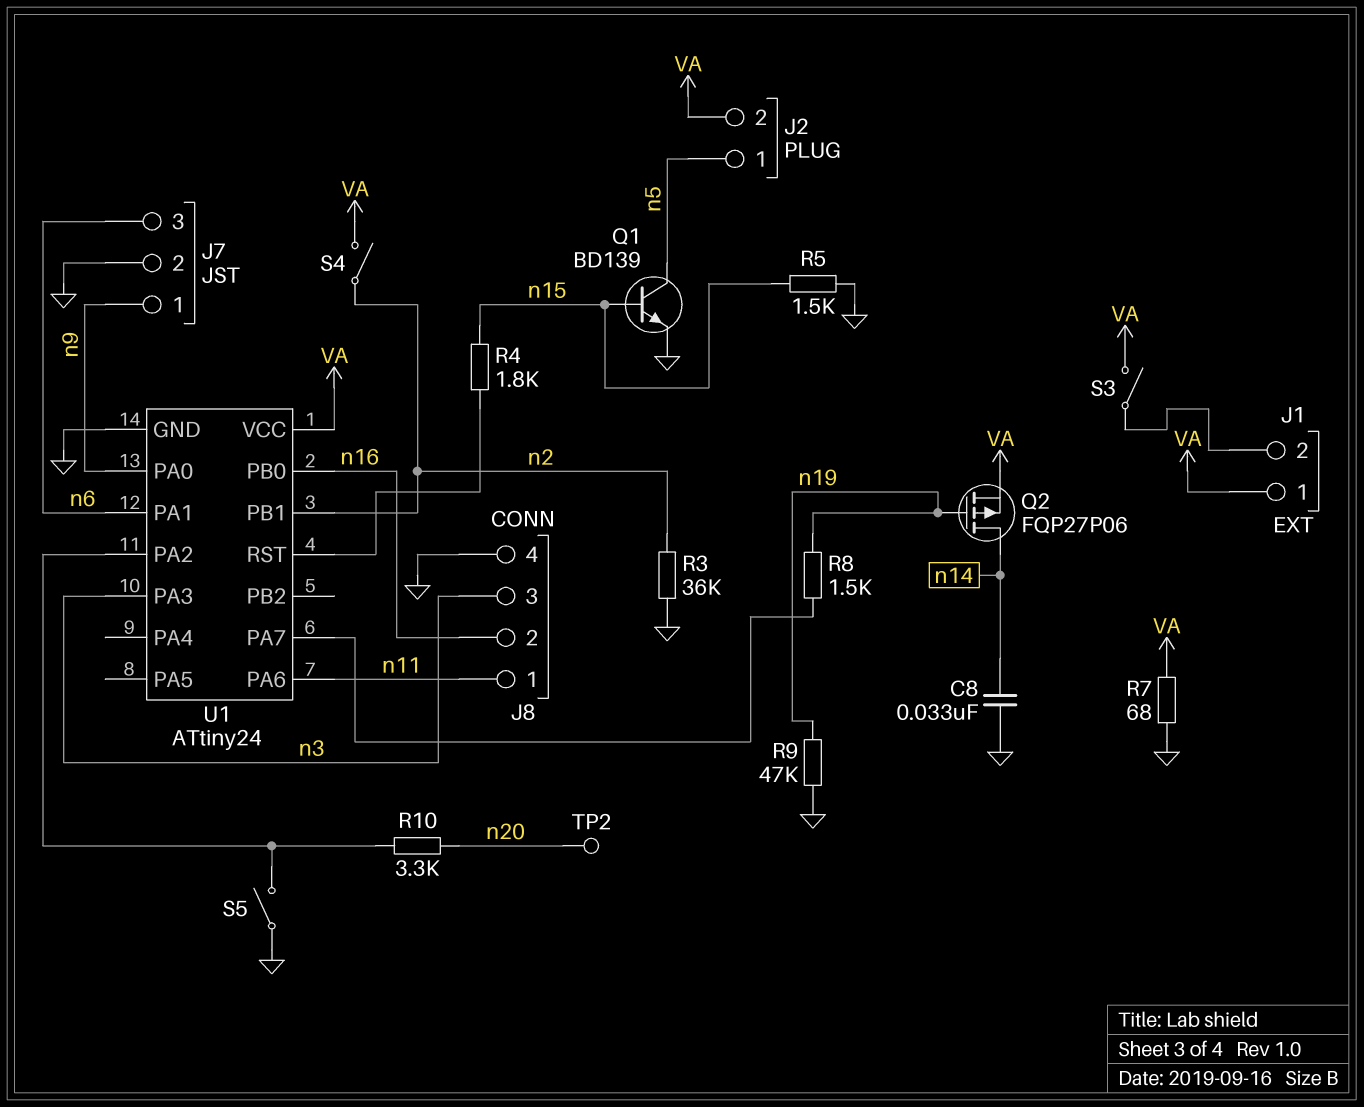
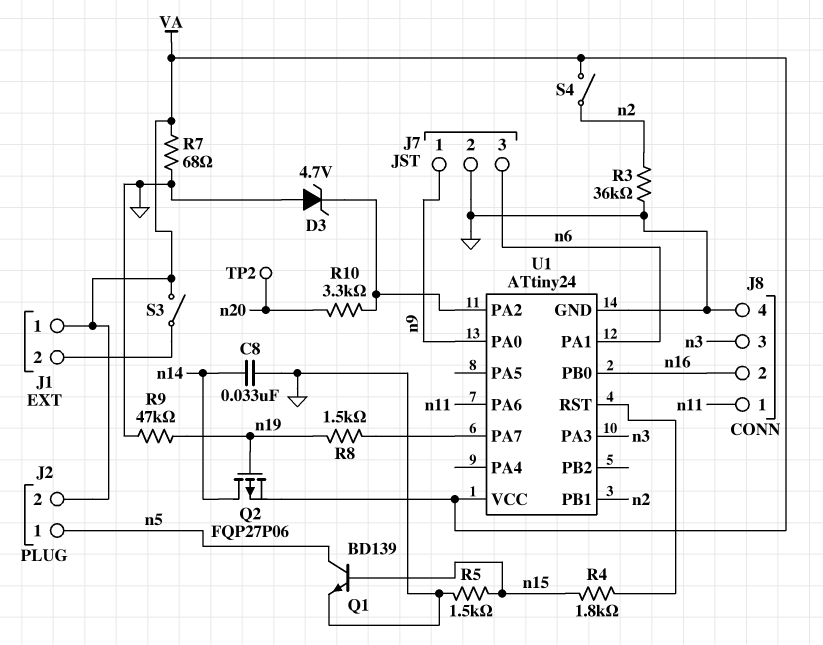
D3: none -> zener 4.7V (A GND, K U1/PA2)
S5: switch (GND, U1/PA2) -> none

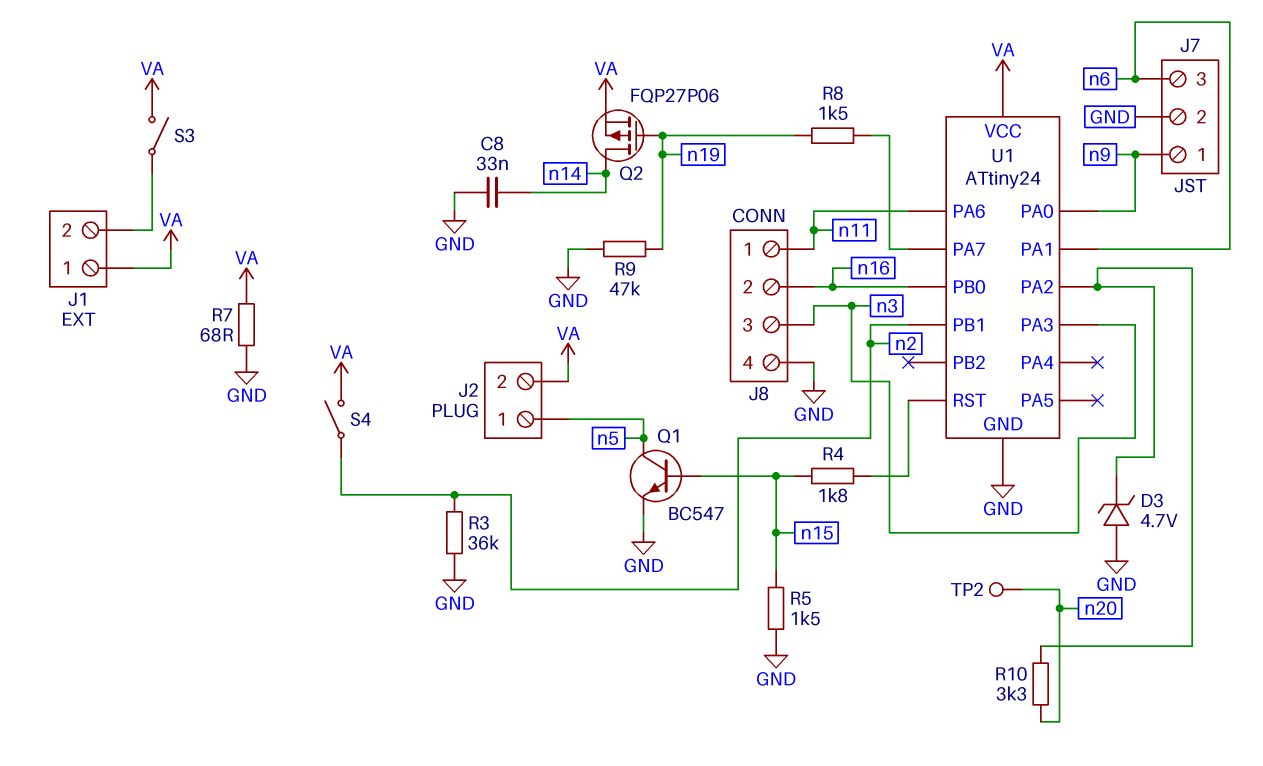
Q1: NPN BD139 (B n15, C n5, E GND) -> NPN BC547 (B n15, C n5, E GND)

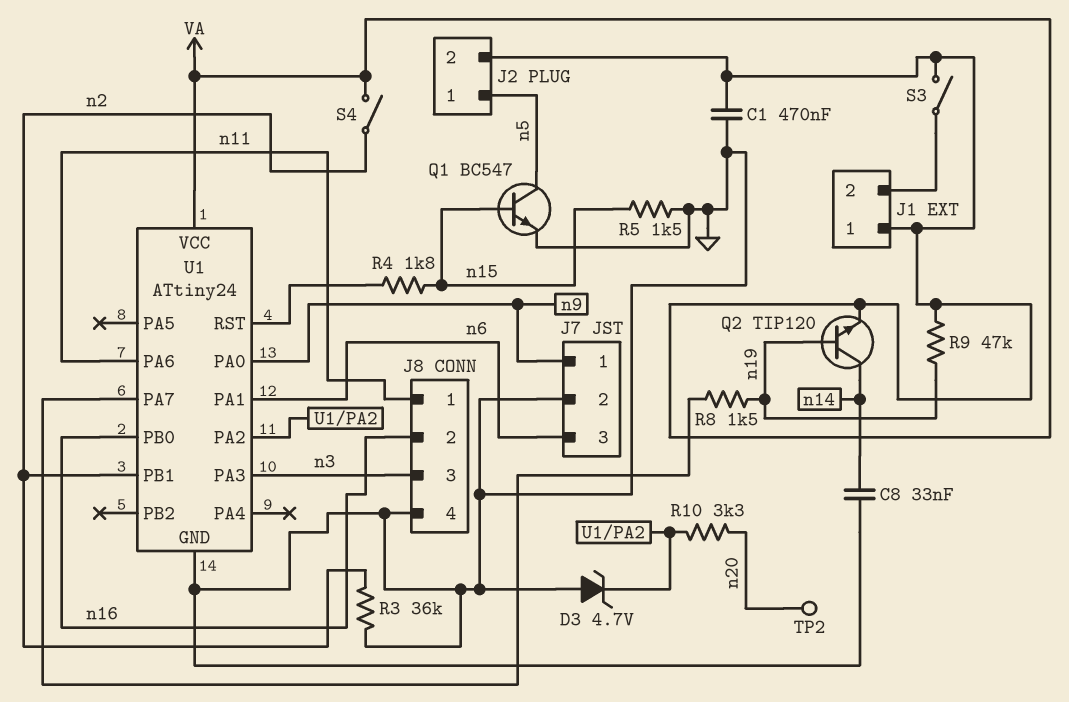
C1: none -> 470nF (GND, VA)
Q2: PMOS FQP27P06 (G n19, D n14, S VA) -> NPN TIP120 (B n19, C n14, E VA)
R7: 68 (GND, VA) -> none
R9: 47k (GND, n19) -> 47k (VA, n19)

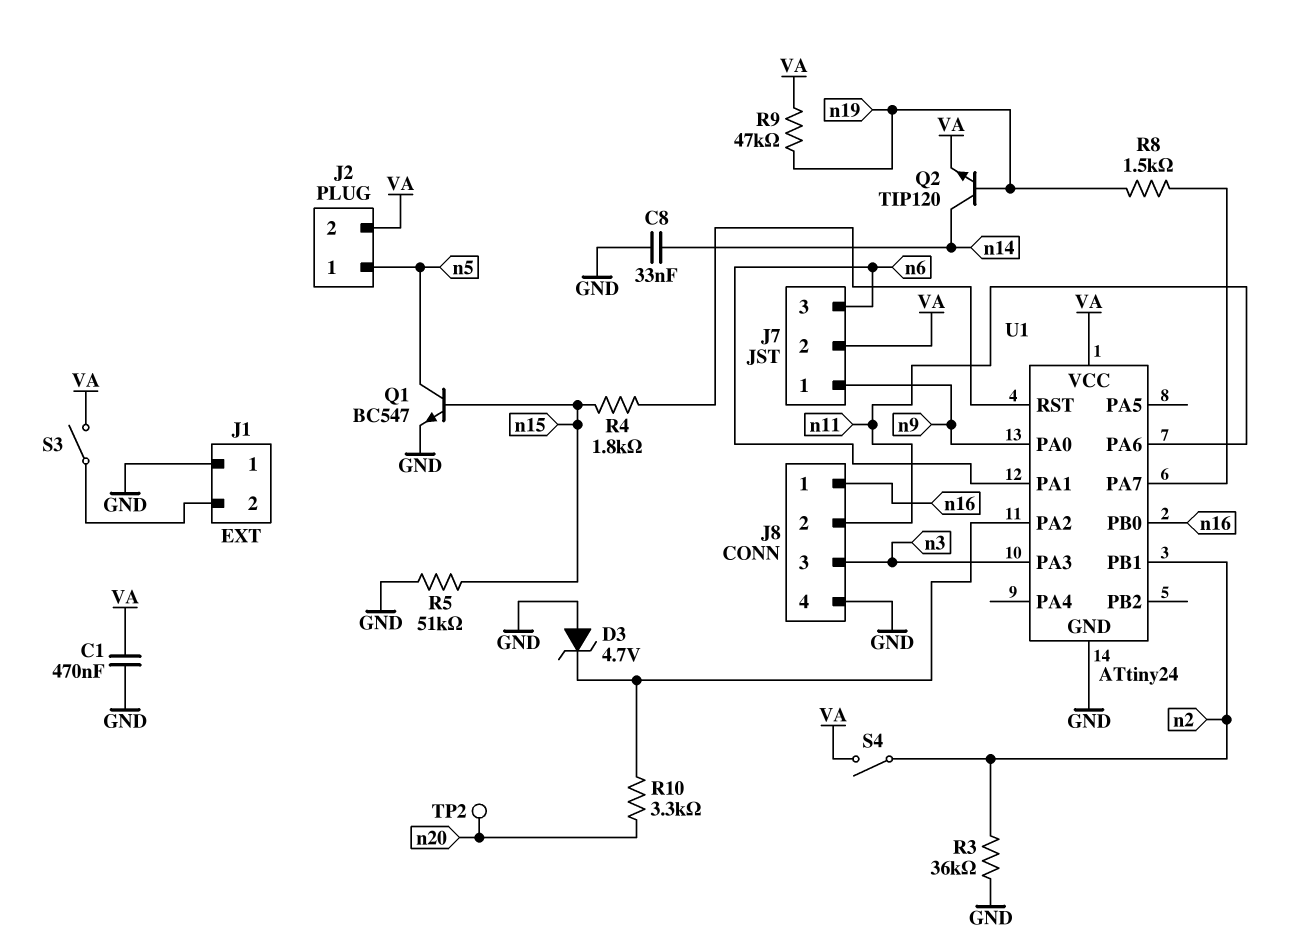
J1 pin 1: VA -> GND
J7 pin 2: GND -> VA
J8 pin 1: n11 -> n16
J8 pin 2: n16 -> n11
R5: 1.5k (GND, n15) -> 51k (GND, n15)

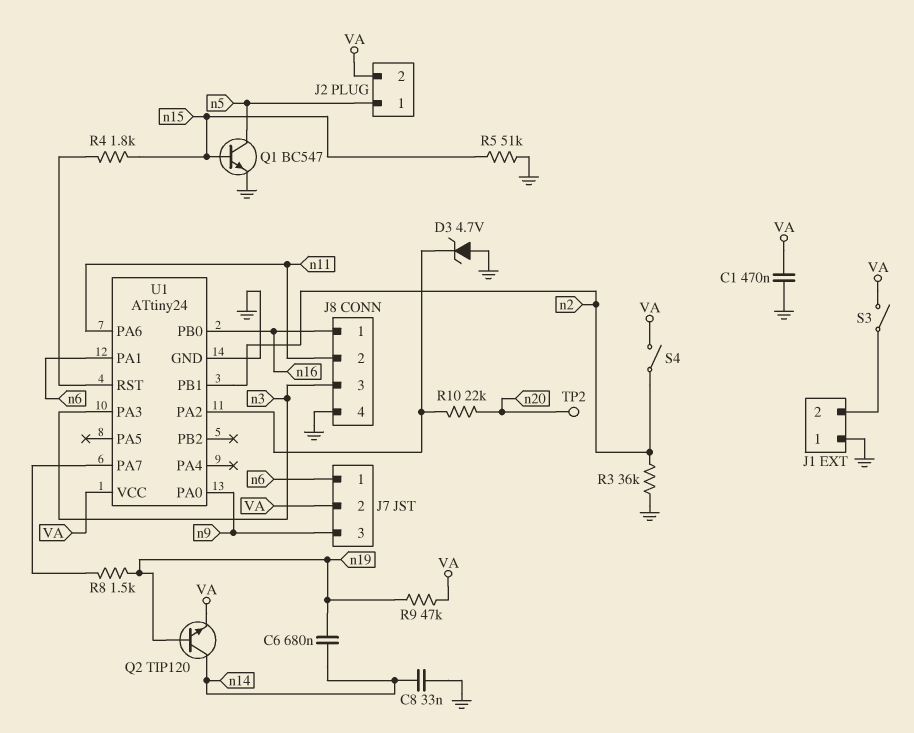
C6: none -> 680nF (n14, n19)
J7 pin 1: n9 -> n6
J7 pin 3: n6 -> n9
R10: 3.3k (U1/PA2, n20) -> 22k (U1/PA2, n20)

